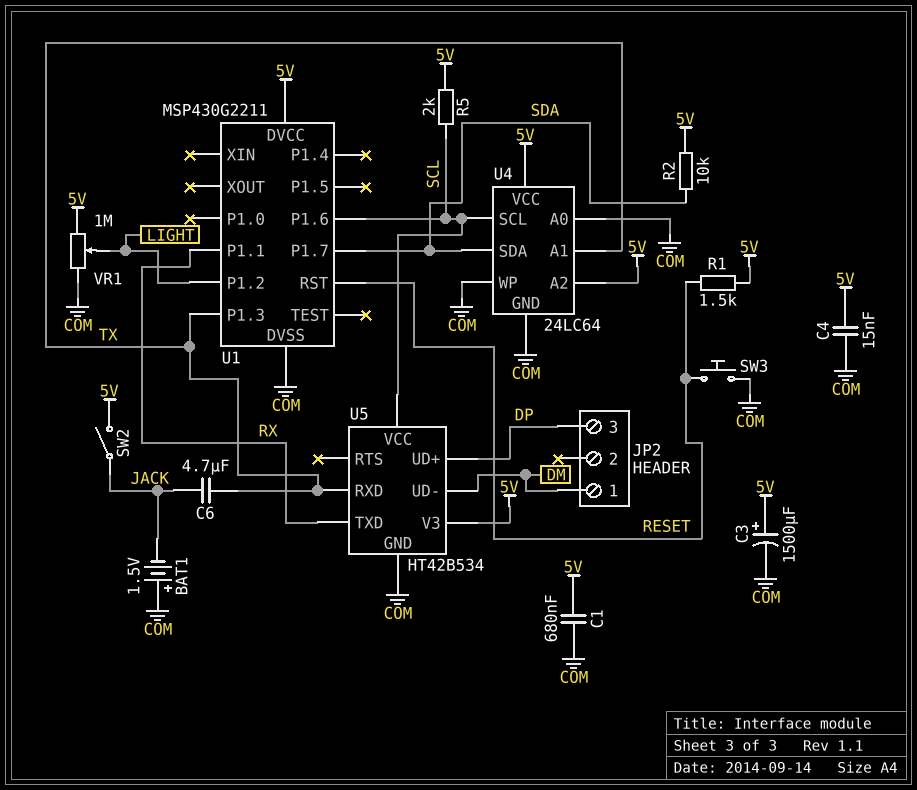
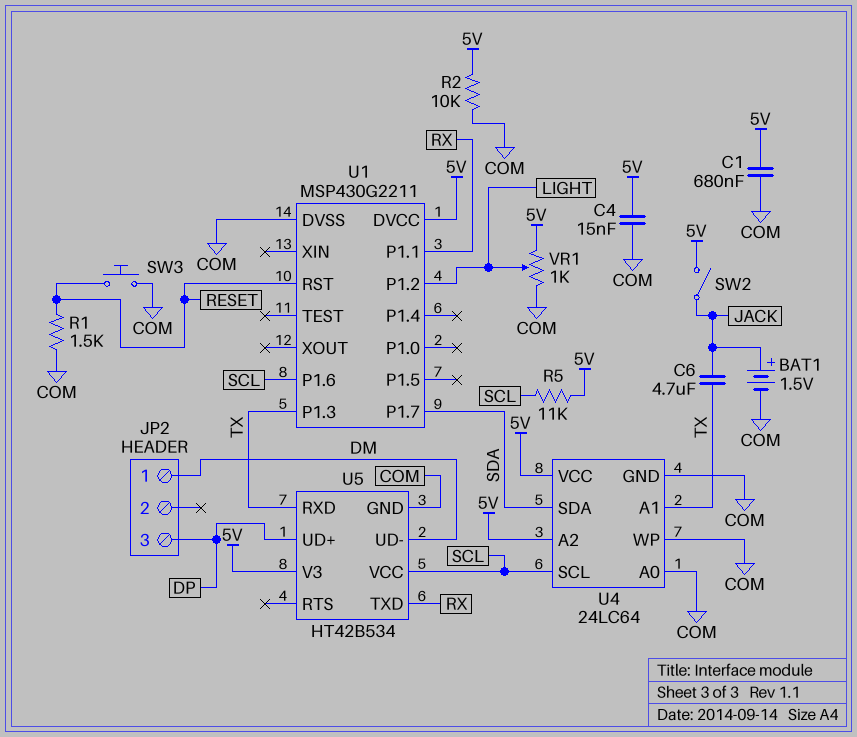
BAT1: 1.5V (plus COM, minus JACK) -> 1.5V (plus JACK, minus COM)
C3: 1500uF (plus 5V, minus COM) -> none
R1: 1.5k (5V, RESET) -> 1.5k (COM, RESET)
R2: 10k (5V, SDA) -> 10k (5V, COM)
R5: 2k (5V, SCL) -> 11k (5V, SCL)
VR1: 1M (5V, COM, wiper LIGHT) -> 1k (5V, COM, wiper LIGHT)

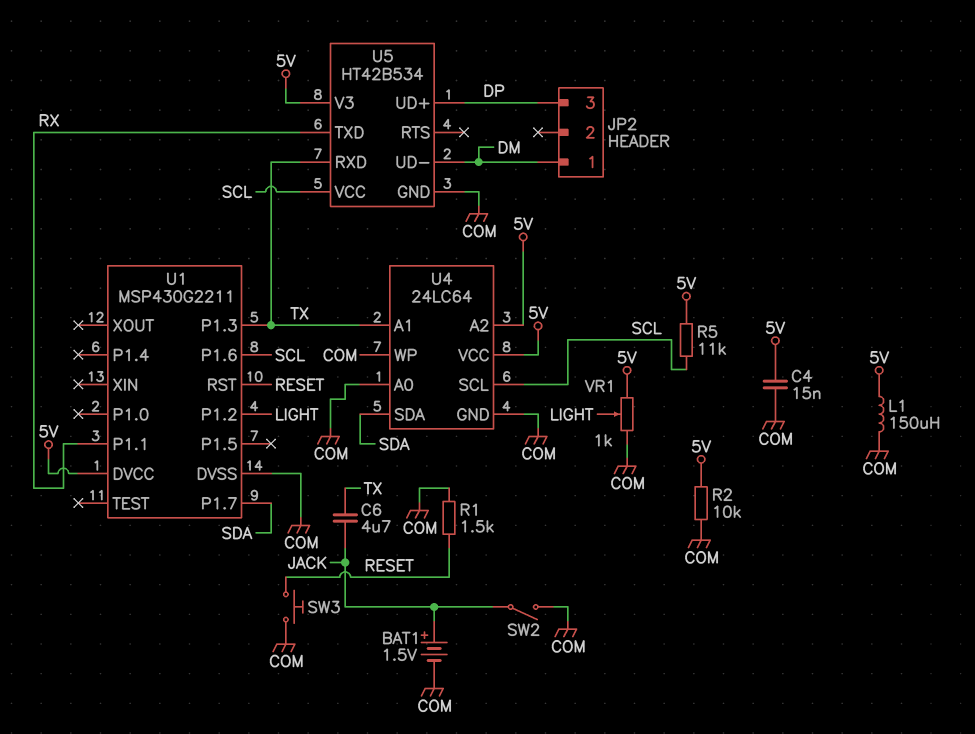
C1: 680nF (5V, COM) -> none
L1: none -> 150uH (5V, COM)
SW2: switch (5V, JACK) -> switch (COM, JACK)

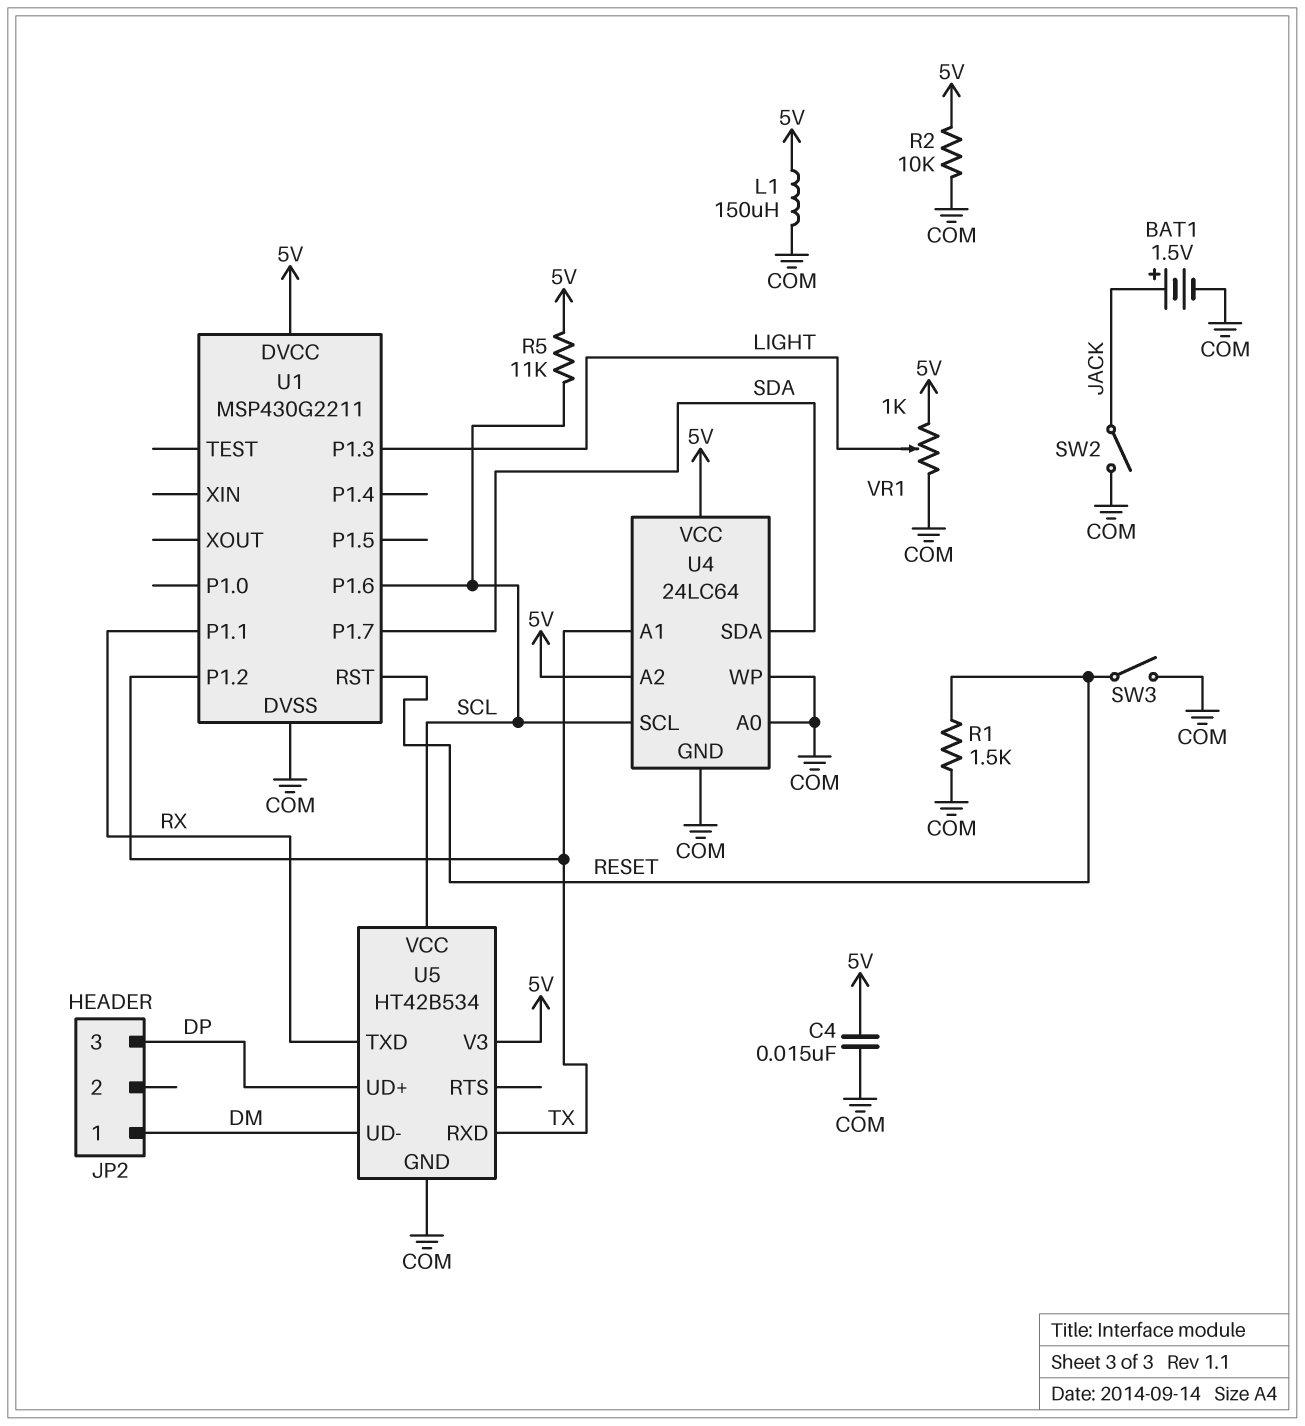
C6: 4.7uF (JACK, TX) -> none
SW3: button (COM, RESET) -> switch (COM, RESET)
U1 pin P1.2: LIGHT -> TX
U1 pin P1.3: TX -> LIGHT

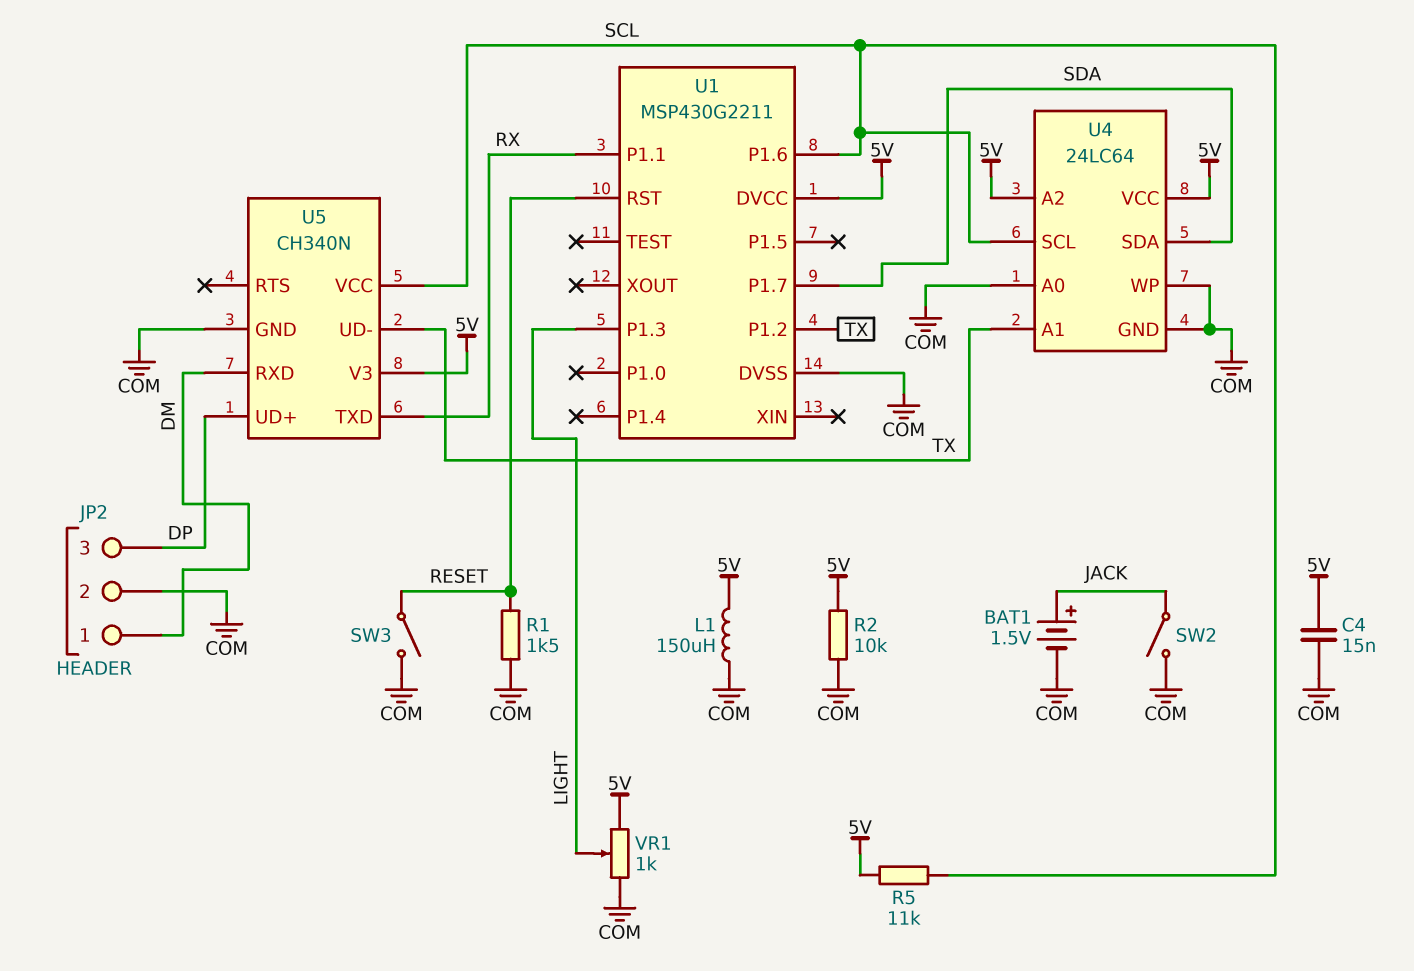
JP2 pin 2: none -> COM
U5: HT42B534 -> CH340N
U5 pin RXD: TX -> DM
U5 pin UD-: DM -> TX

